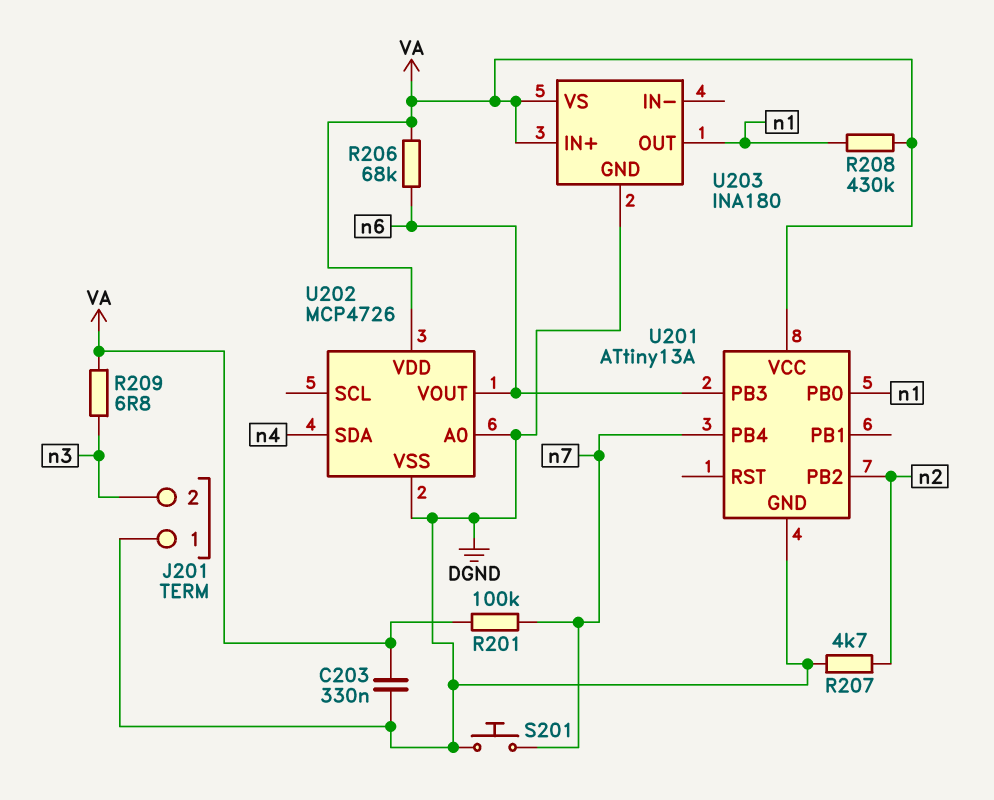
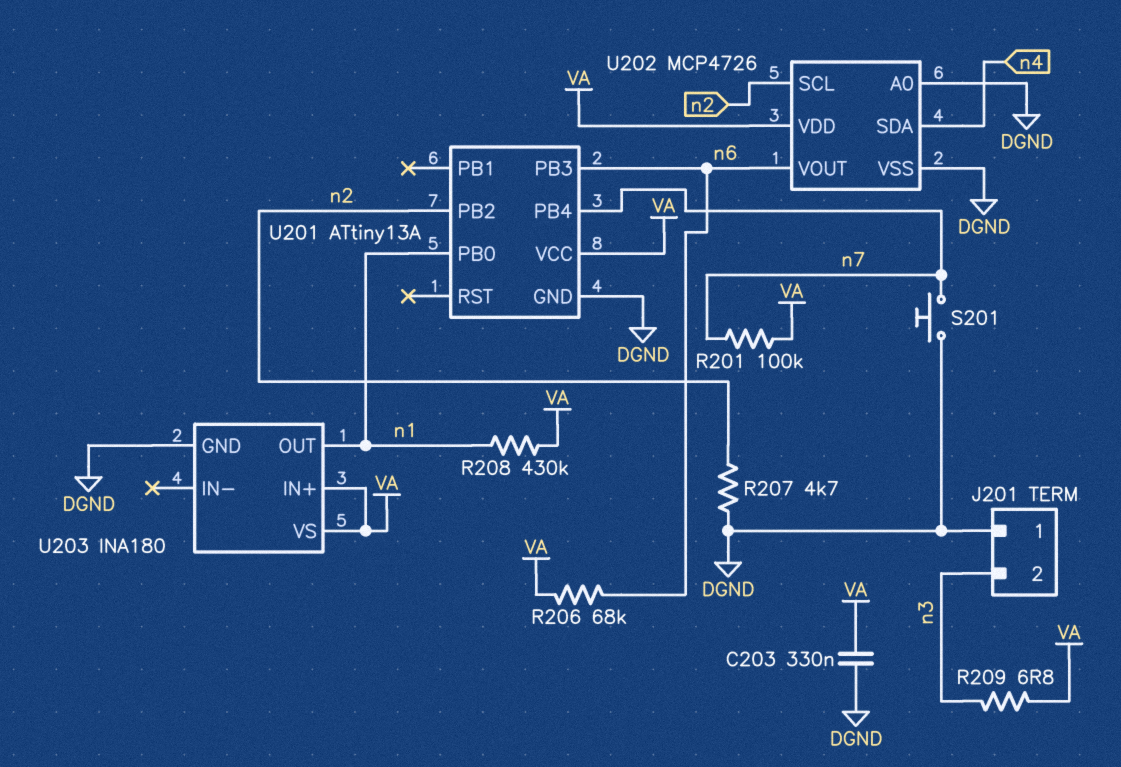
U202 pin SCL: none -> n2

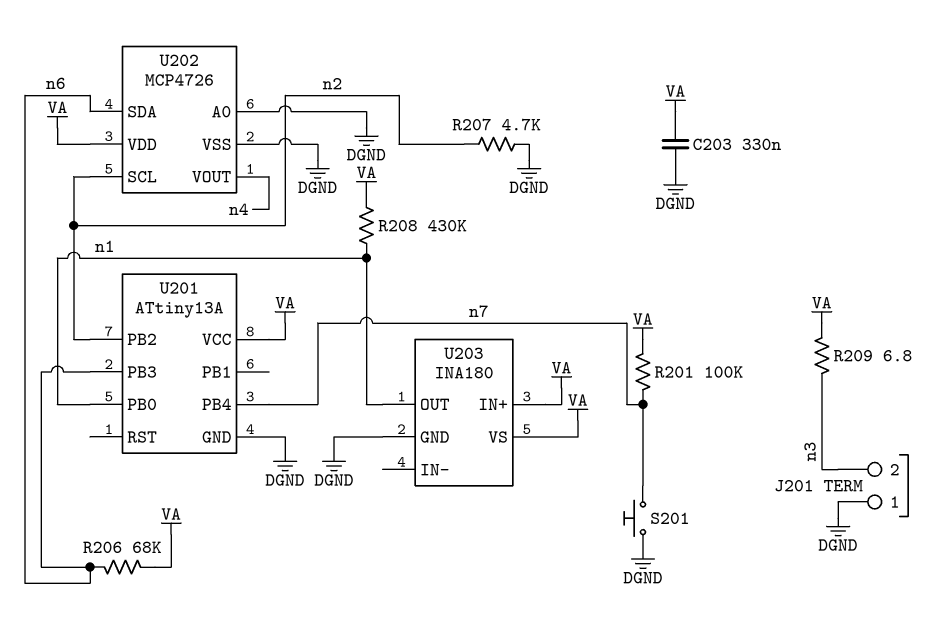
U202 pin SDA: n4 -> n6
U202 pin VOUT: n6 -> n4

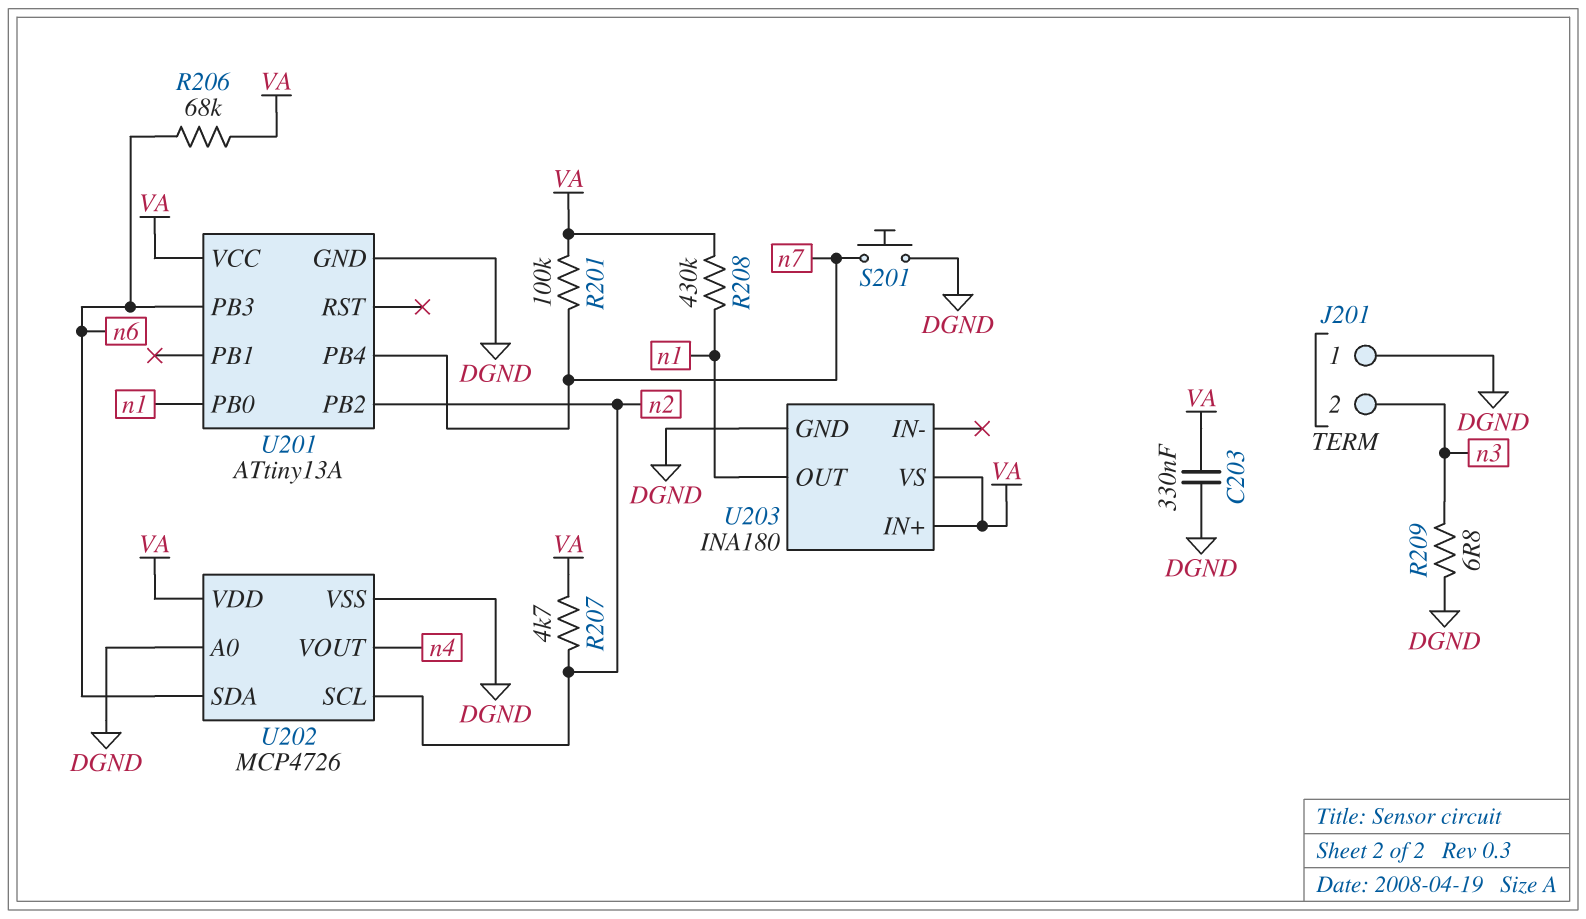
R207: 4.7k (DGND, n2) -> 4.7k (VA, n2)
R209: 6.8 (VA, n3) -> 6.8 (DGND, n3)

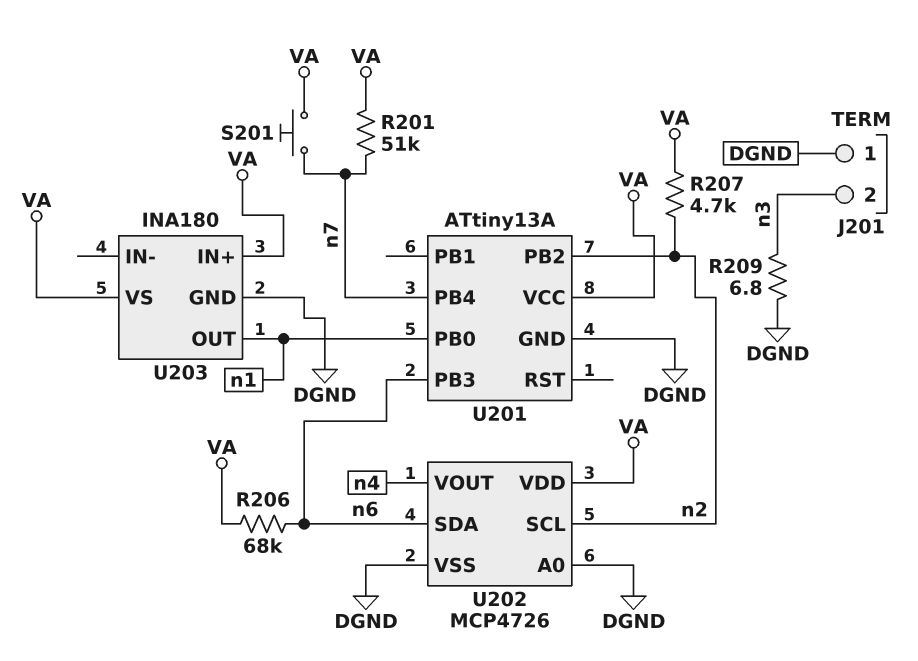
C203: 330nF (DGND, VA) -> none
R201: 100k (VA, n7) -> 51k (VA, n7)
R208: 430k (VA, n1) -> none
S201: button (DGND, n7) -> button (VA, n7)

